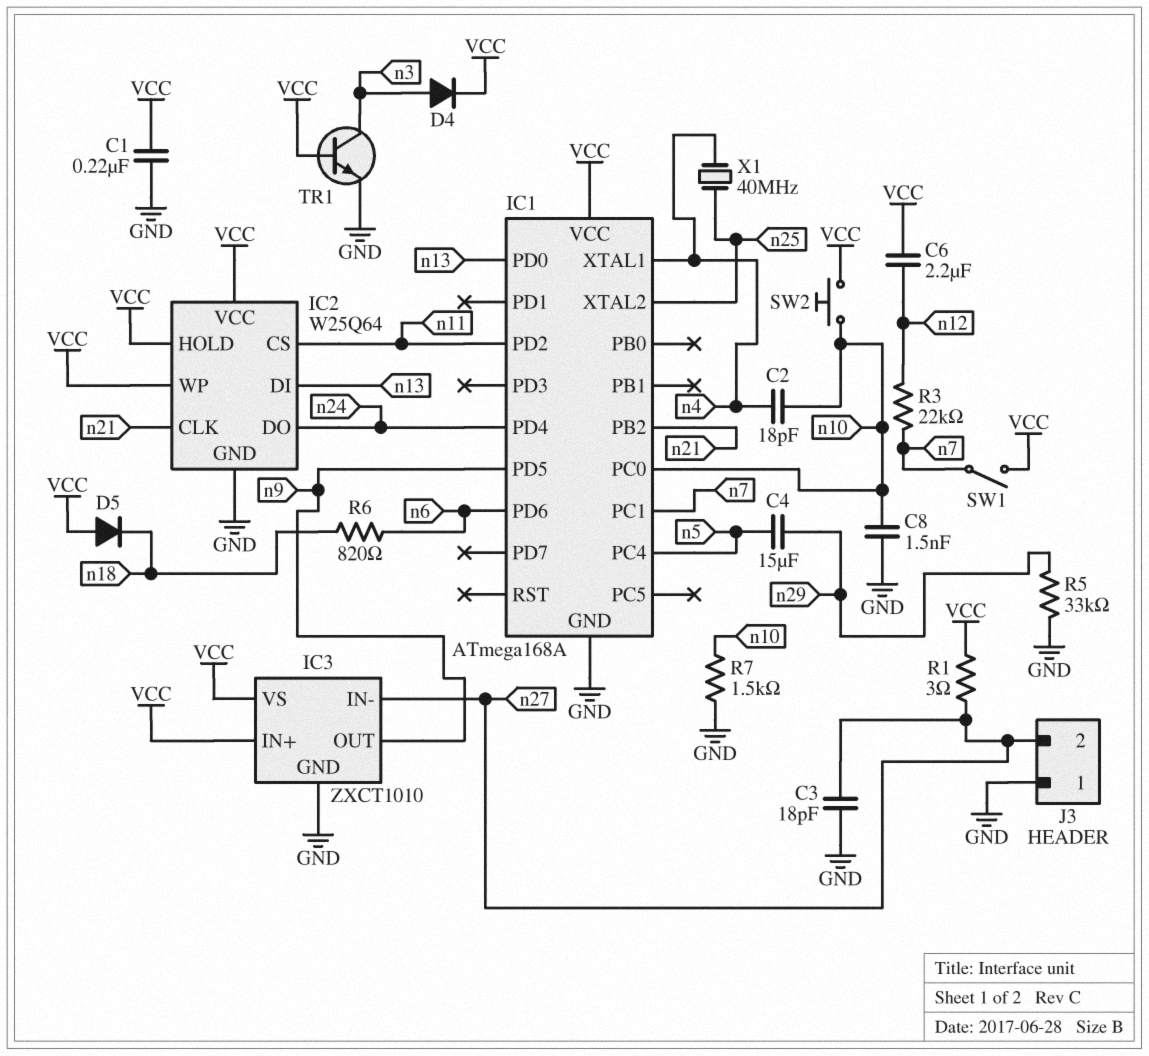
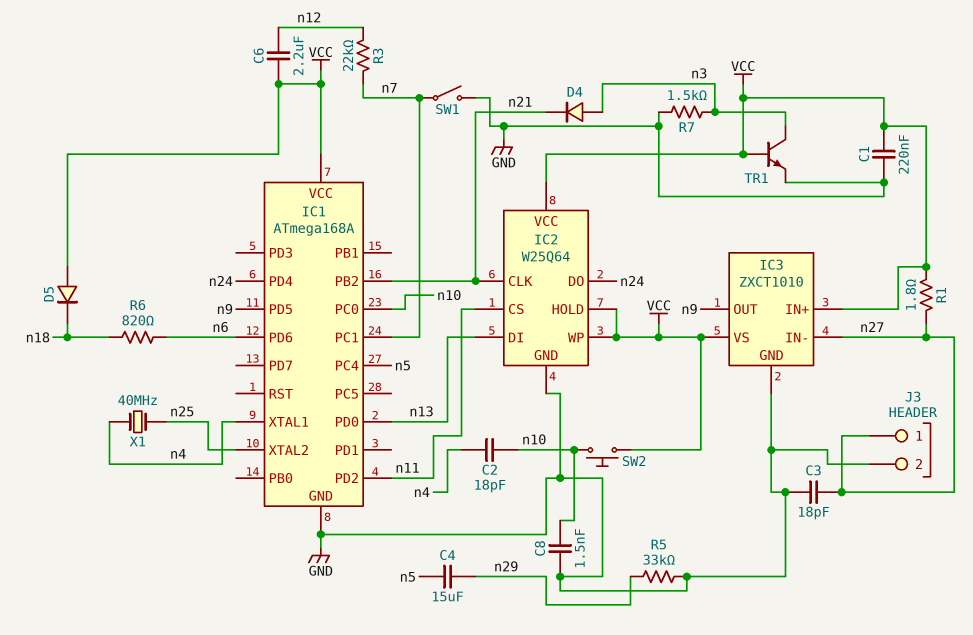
D4: diode (A n3, K VCC) -> diode (A n3, K n21)
J3 pin 1: GND -> n27
J3 pin 2: n27 -> GND
R1: 3 (VCC, n27) -> 1.8 (VCC, n27)
R7: 1.5k (GND, n10) -> 1.5k (GND, n3)
SW1: switch (VCC, n7) -> switch (GND, n7)

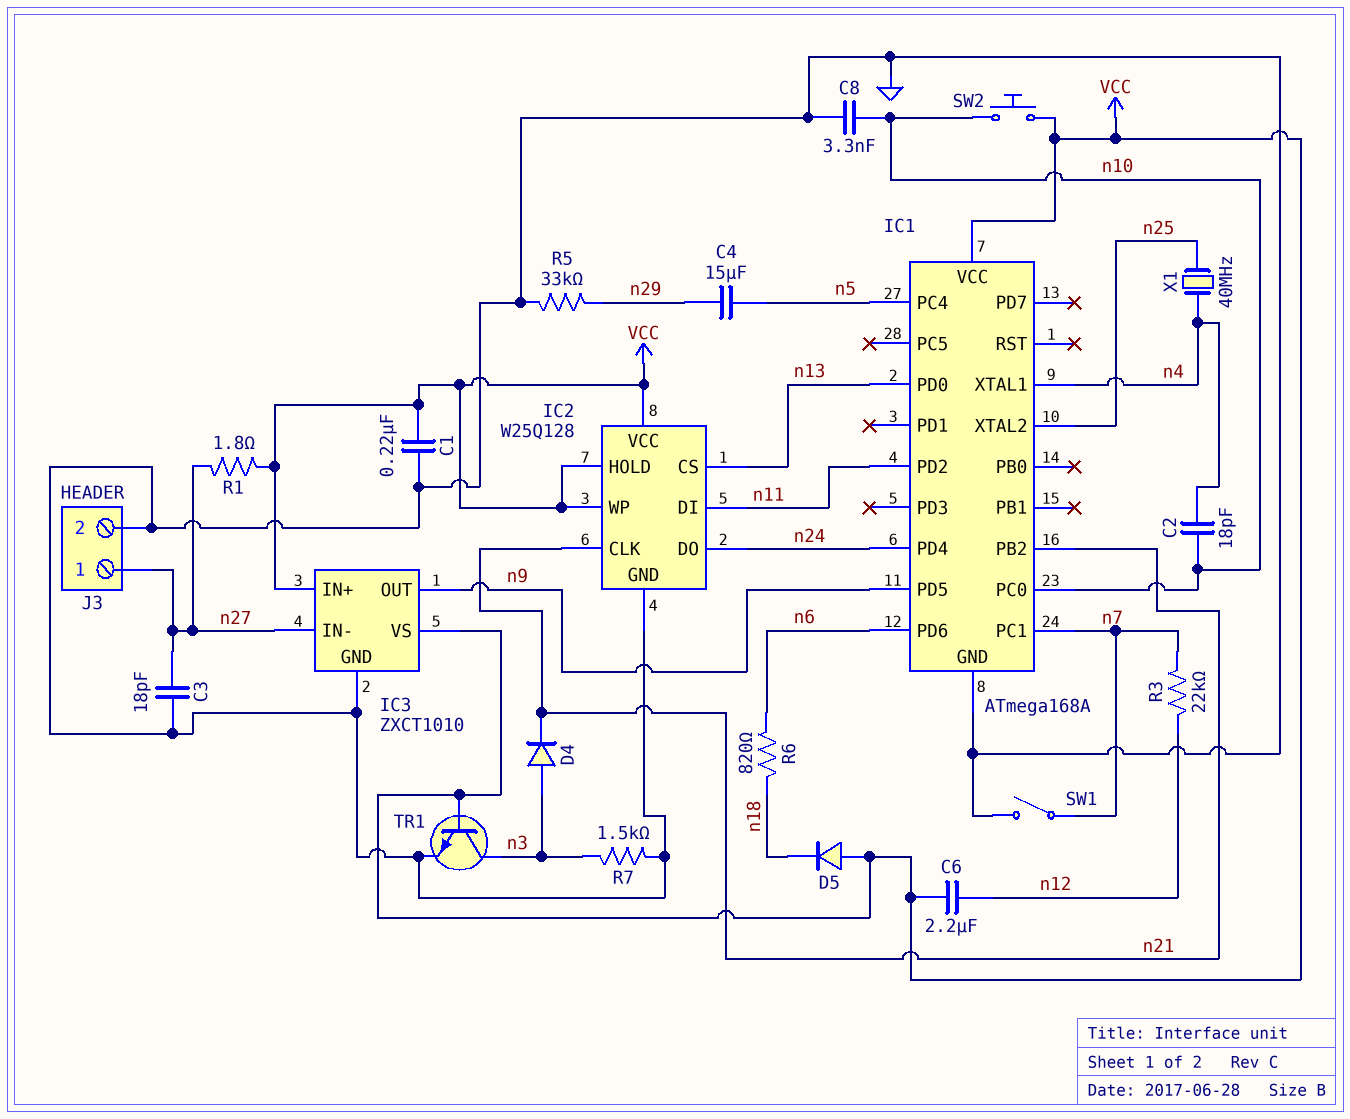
C8: 1.5nF (GND, n10) -> 3.3nF (GND, n10)
IC2: W25Q64 -> W25Q128
IC2 pin CS: n11 -> n13
IC2 pin DI: n13 -> n11

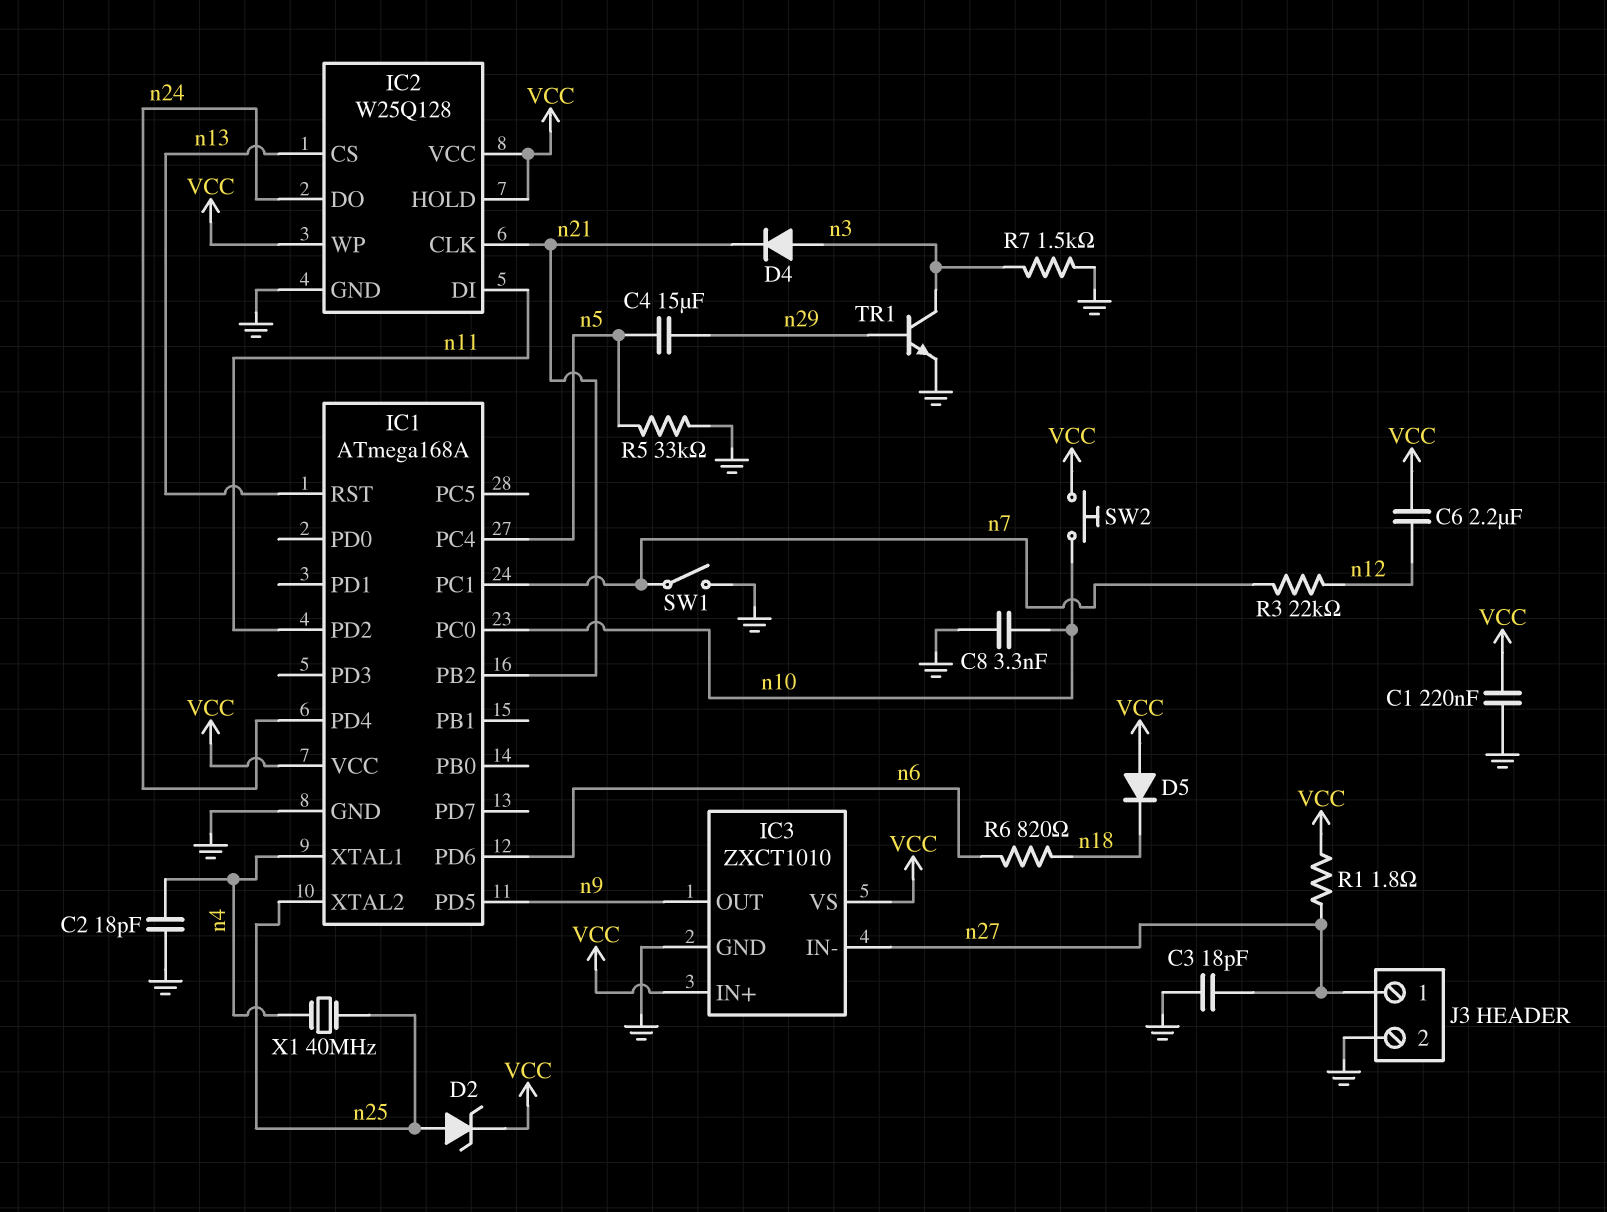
C2: 18pF (n4, n10) -> 18pF (GND, n4)
D2: none -> zener (A n25, K VCC)
IC1 pin PD0: n13 -> none
IC1 pin RST: none -> n13
R5: 33k (GND, n29) -> 33k (GND, n5)
TR1: NPN (B VCC, C n3, E GND) -> NPN (B n29, C n3, E GND)

